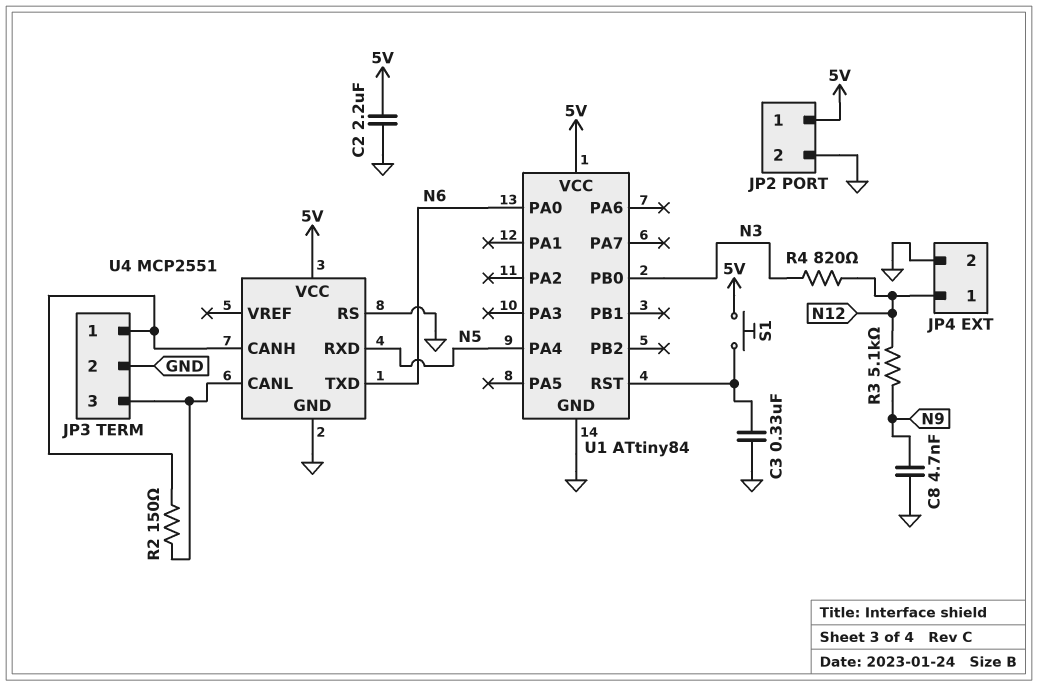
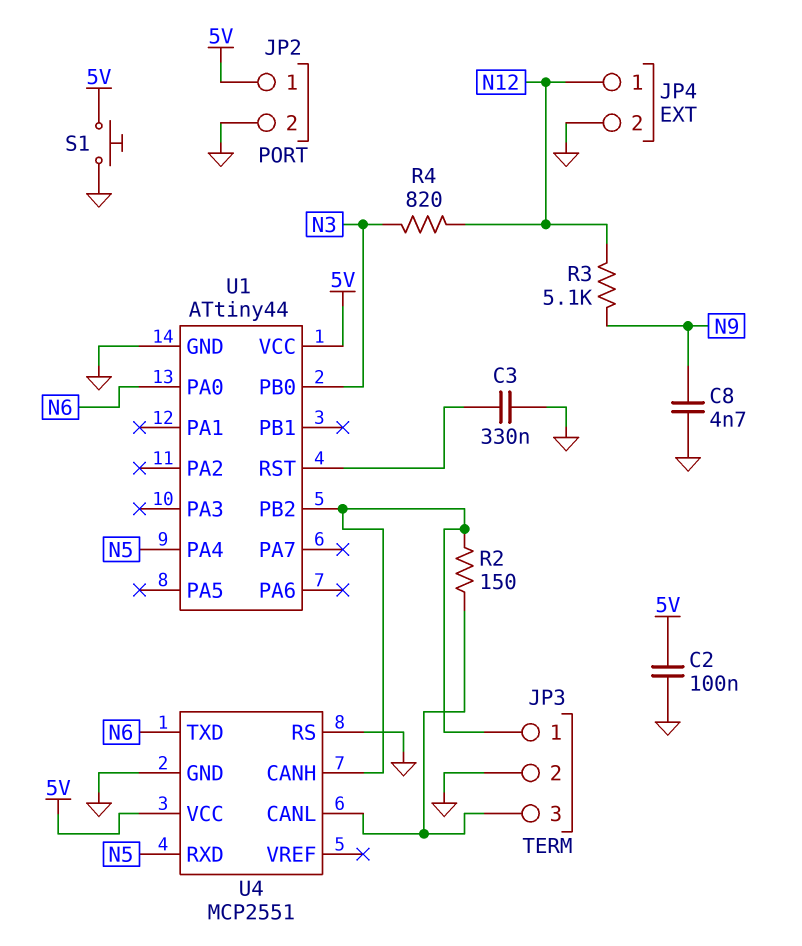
C2: 2.2uF (5V, GND) -> 100nF (5V, GND)
S1: button (5V, U1/RST) -> button (5V, GND)
U1: ATtiny84 -> ATtiny44
U1 pin PB2: none -> JP3/1

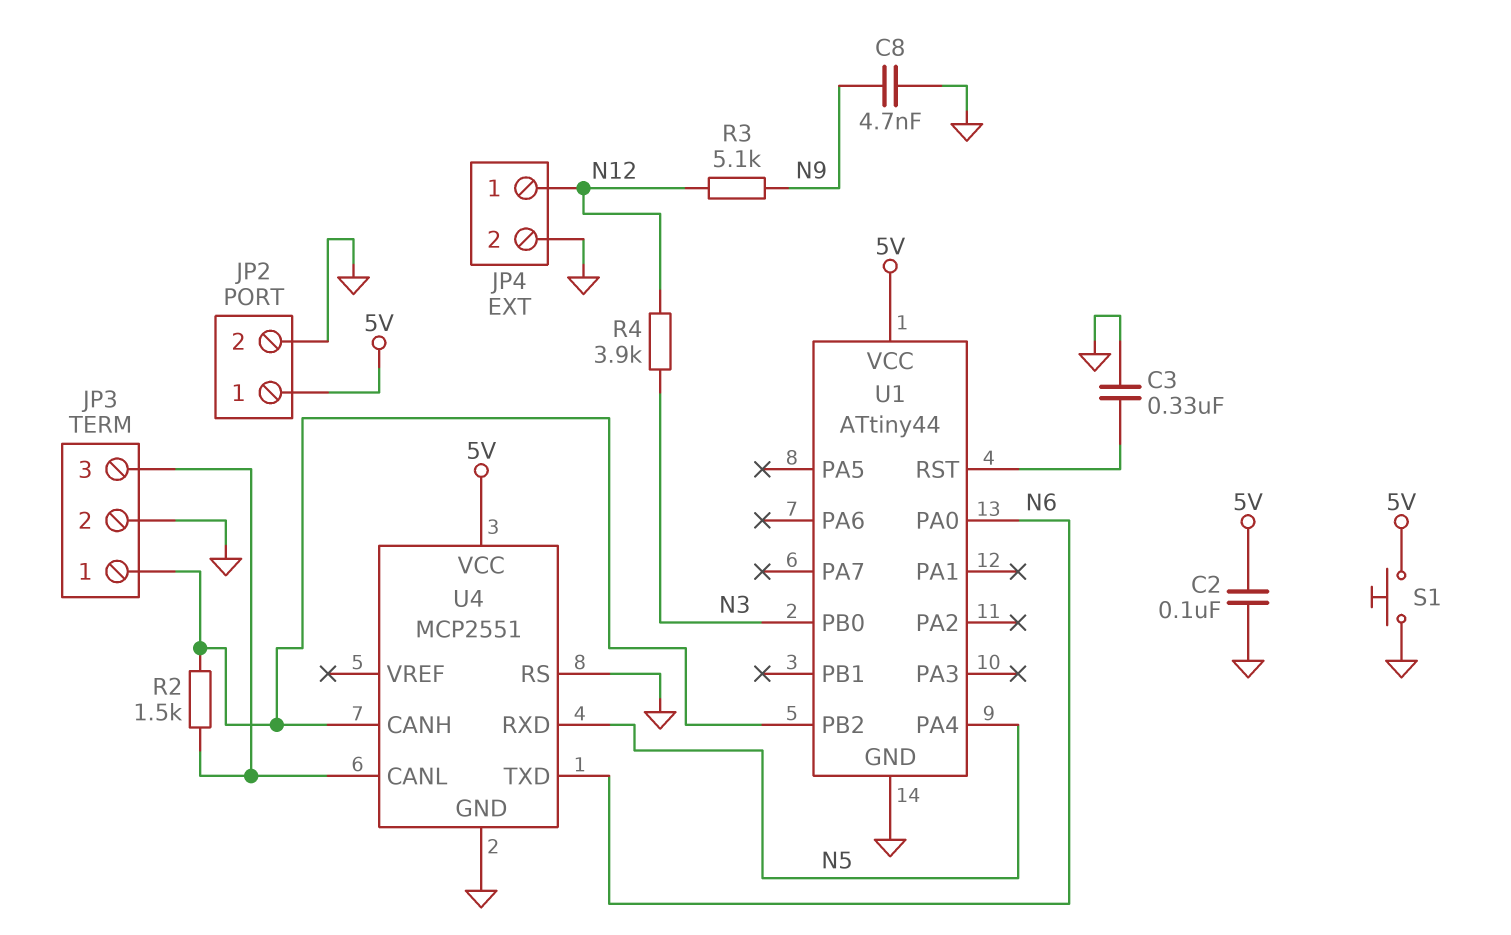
R2: 150 (JP3/1, JP3/3) -> 1.5k (JP3/1, JP3/3)
R4: 820 (N3, N12) -> 3.9k (N3, N12)

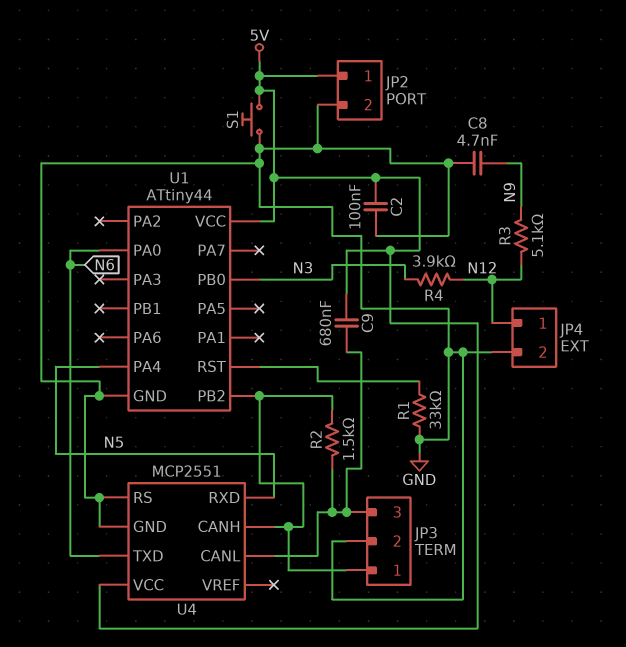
C3: 330nF (GND, U1/RST) -> none
C9: none -> 680nF (5V, JP3/3)
R1: none -> 33k (GND, U1/RST)

